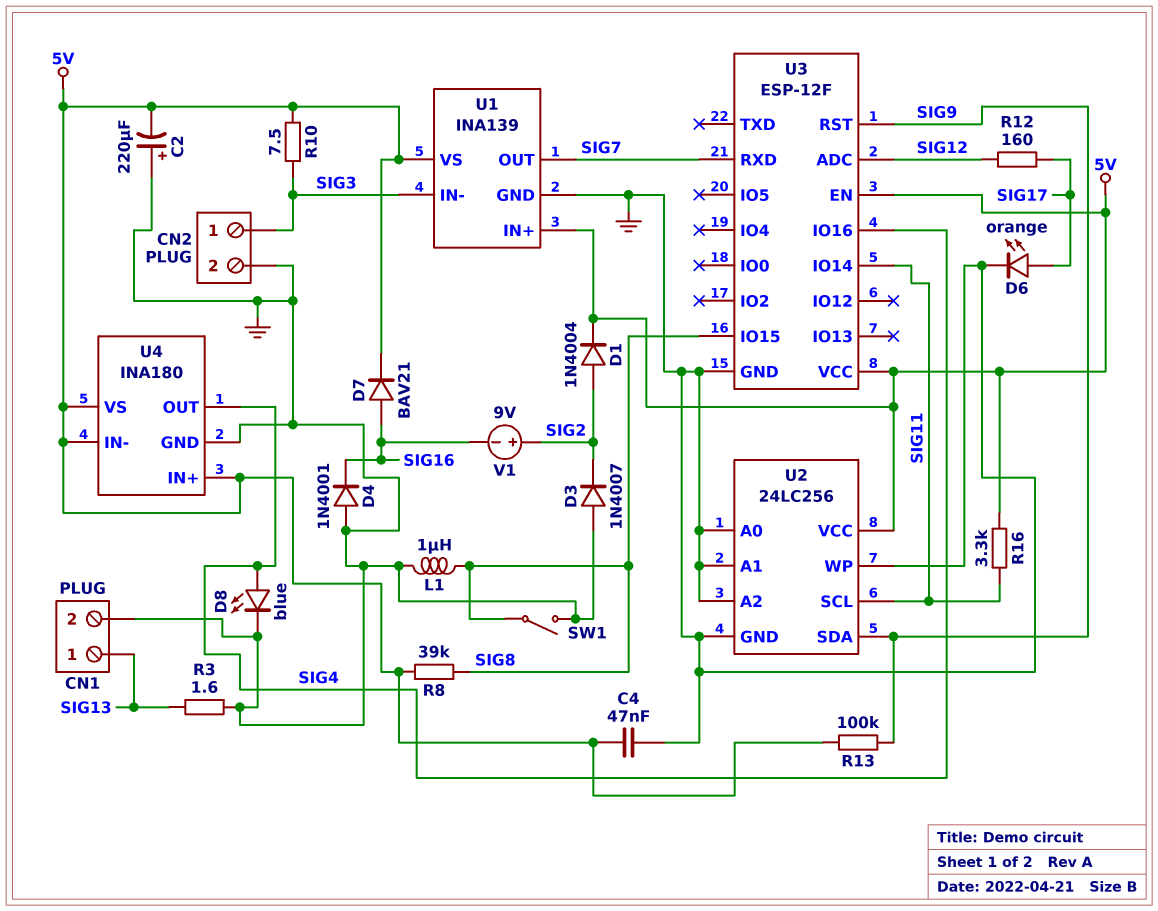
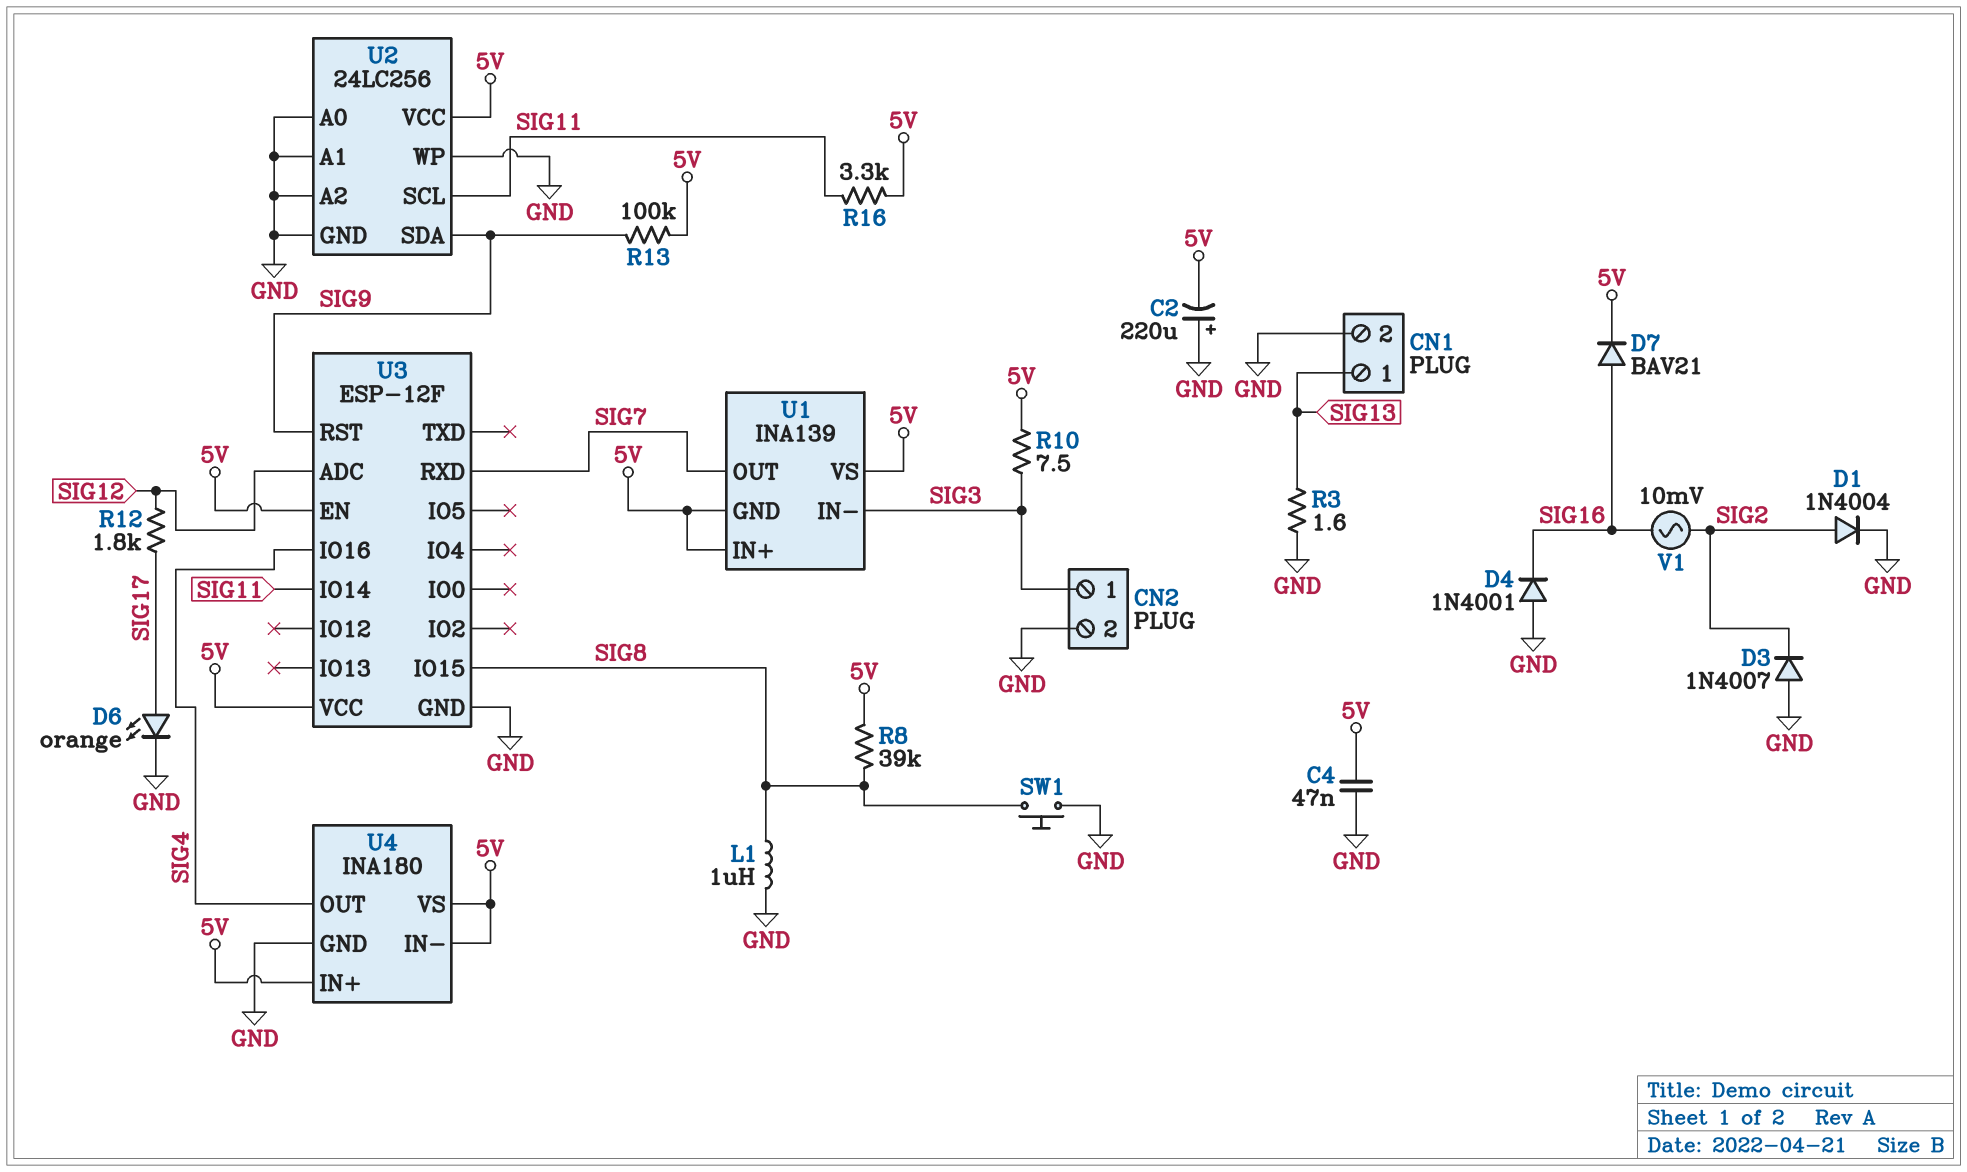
D1: diode 1N4004 (A SIG2, K 5V) -> diode 1N4004 (A SIG2, K GND)
D8: LED blue (A SIG4, K GND) -> none
R12: 160 (SIG12, SIG17) -> 1.8k (SIG12, SIG17)
SW1: switch (GND, SIG8) -> button (GND, SIG8)
U1 pin GND: GND -> 5V
V1: 9V (plus SIG2, minus SIG16) -> AC 10mV (SIG2, SIG16)

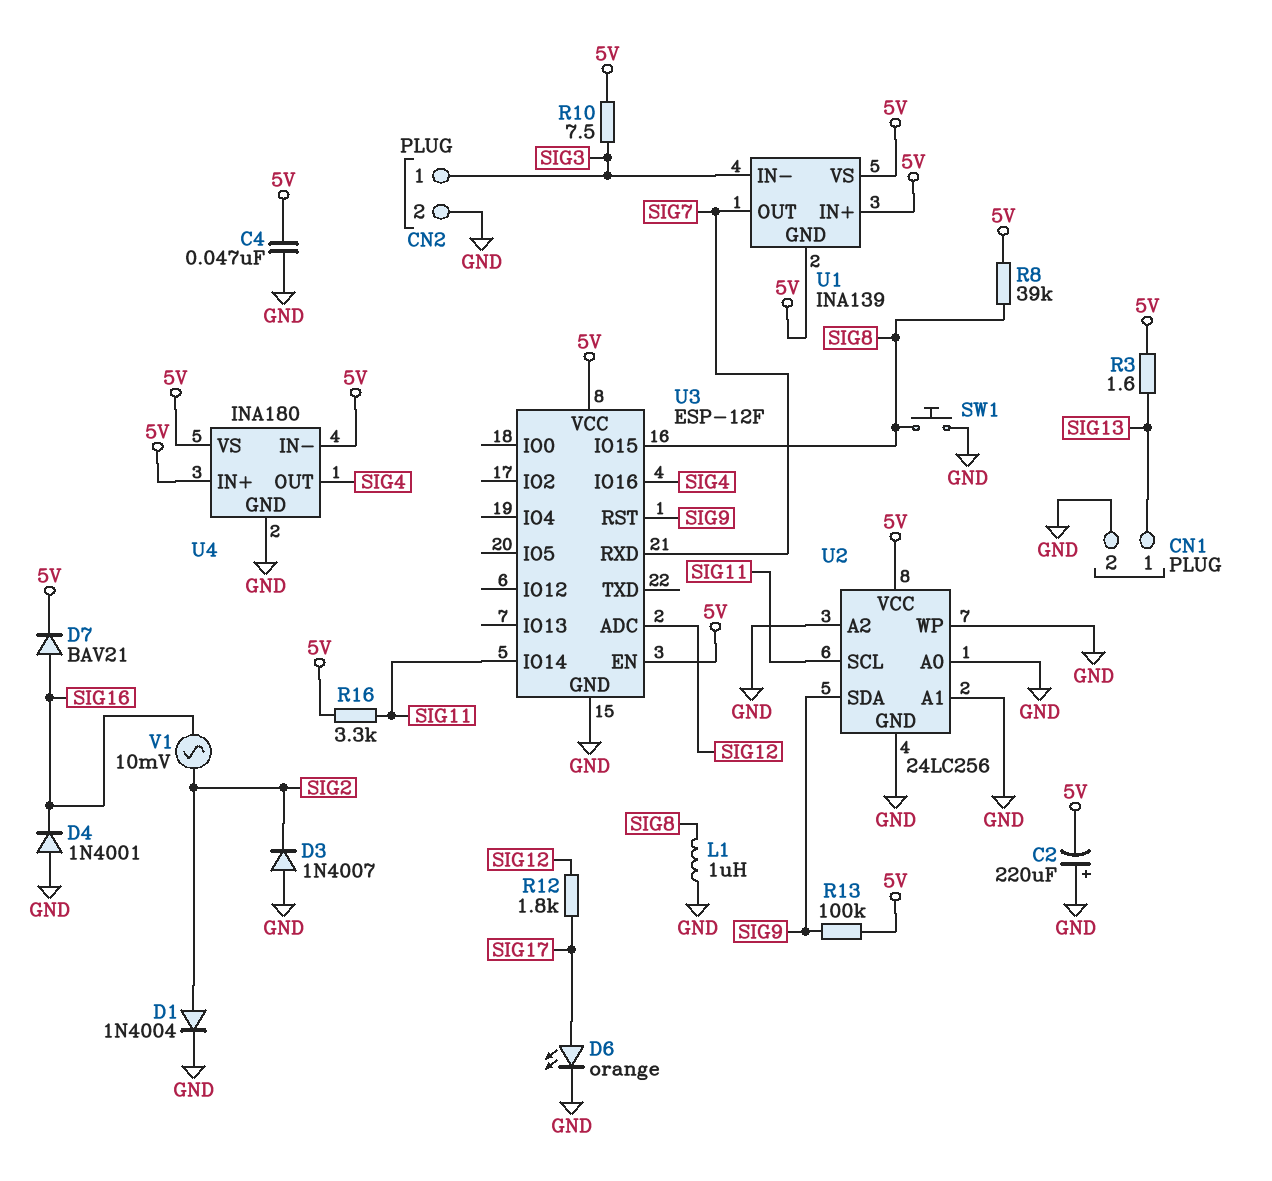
R3: 1.6 (GND, SIG13) -> 1.6 (5V, SIG13)

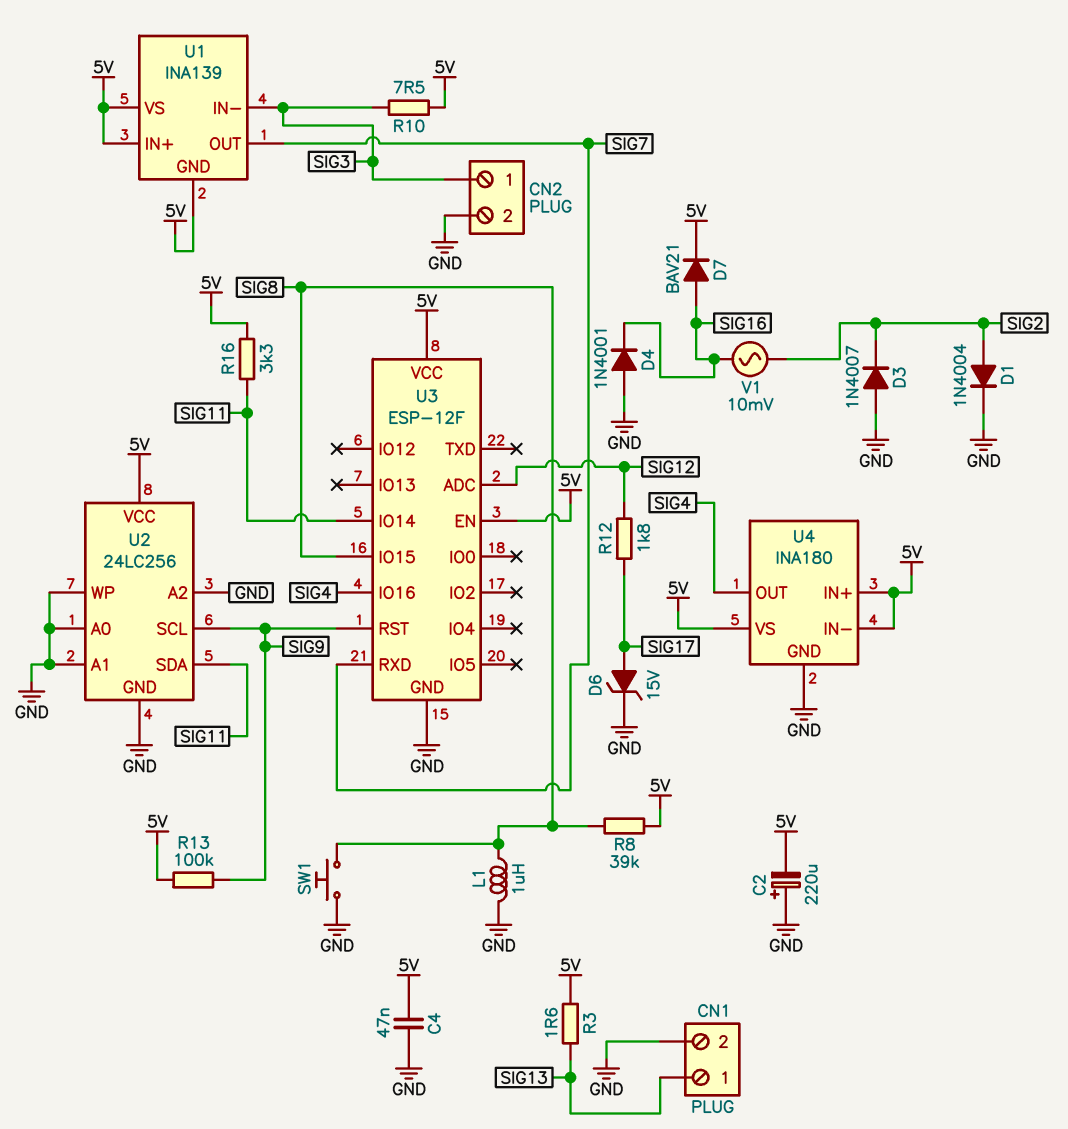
D6: LED orange (A SIG17, K GND) -> zener 15V (A SIG17, K GND)
U2 pin SCL: SIG11 -> SIG9
U2 pin SDA: SIG9 -> SIG11

